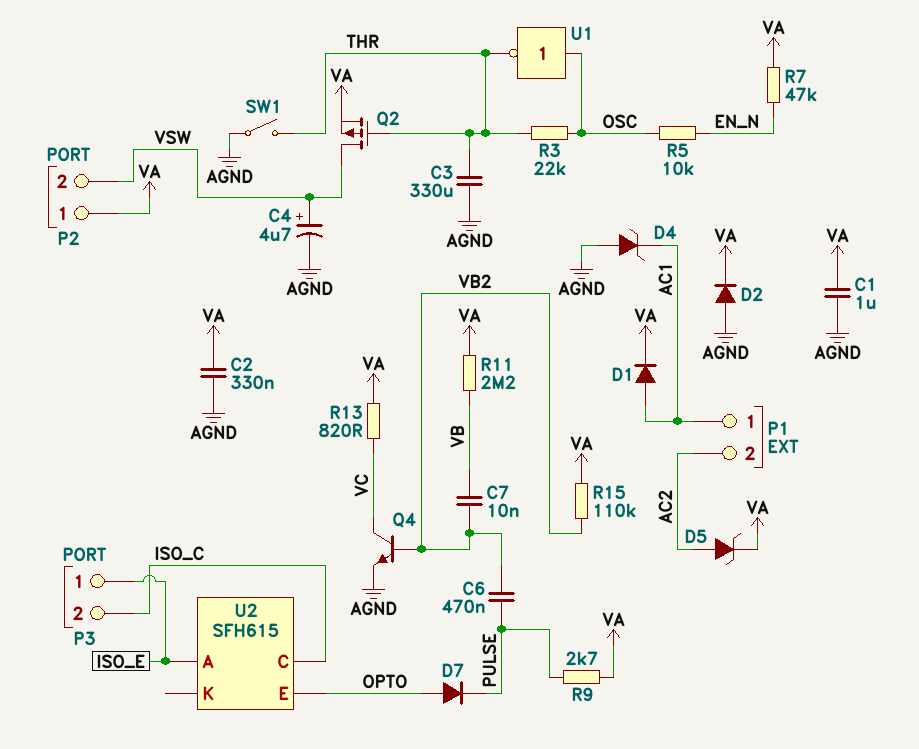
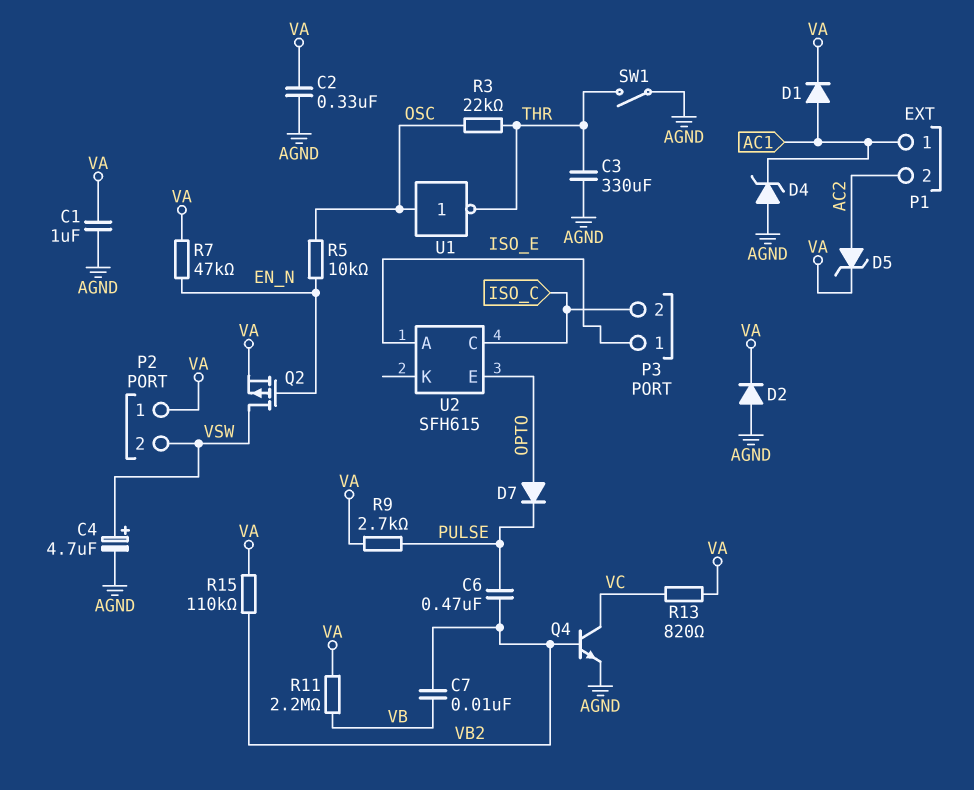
Q2: PMOS (G THR, D VSW, S VA) -> PMOS (G EN_N, D VSW, S VA)

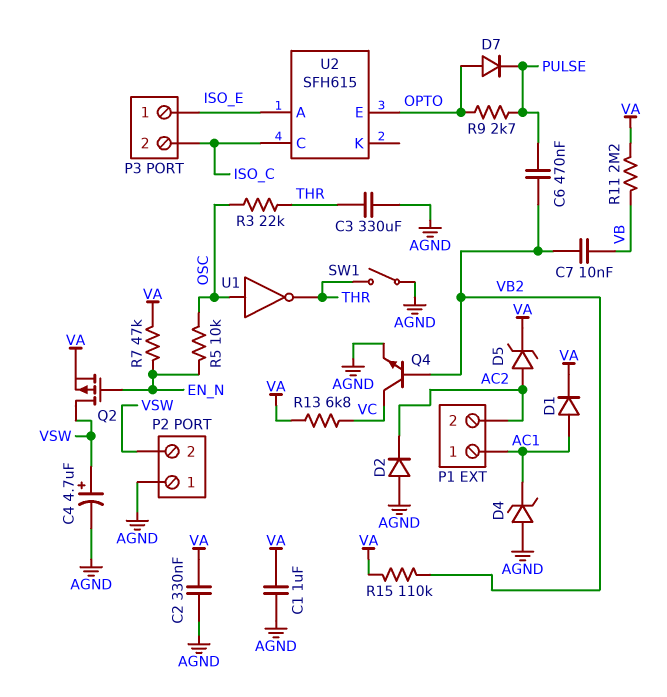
D2: diode (A AGND, K VA) -> diode (A AGND, K AC2)
P2 pin 1: VA -> AGND
R9: 2.7k (PULSE, VA) -> 2.7k (OPTO, PULSE)
R13: 820 (VA, VC) -> 6.8k (VA, VC)

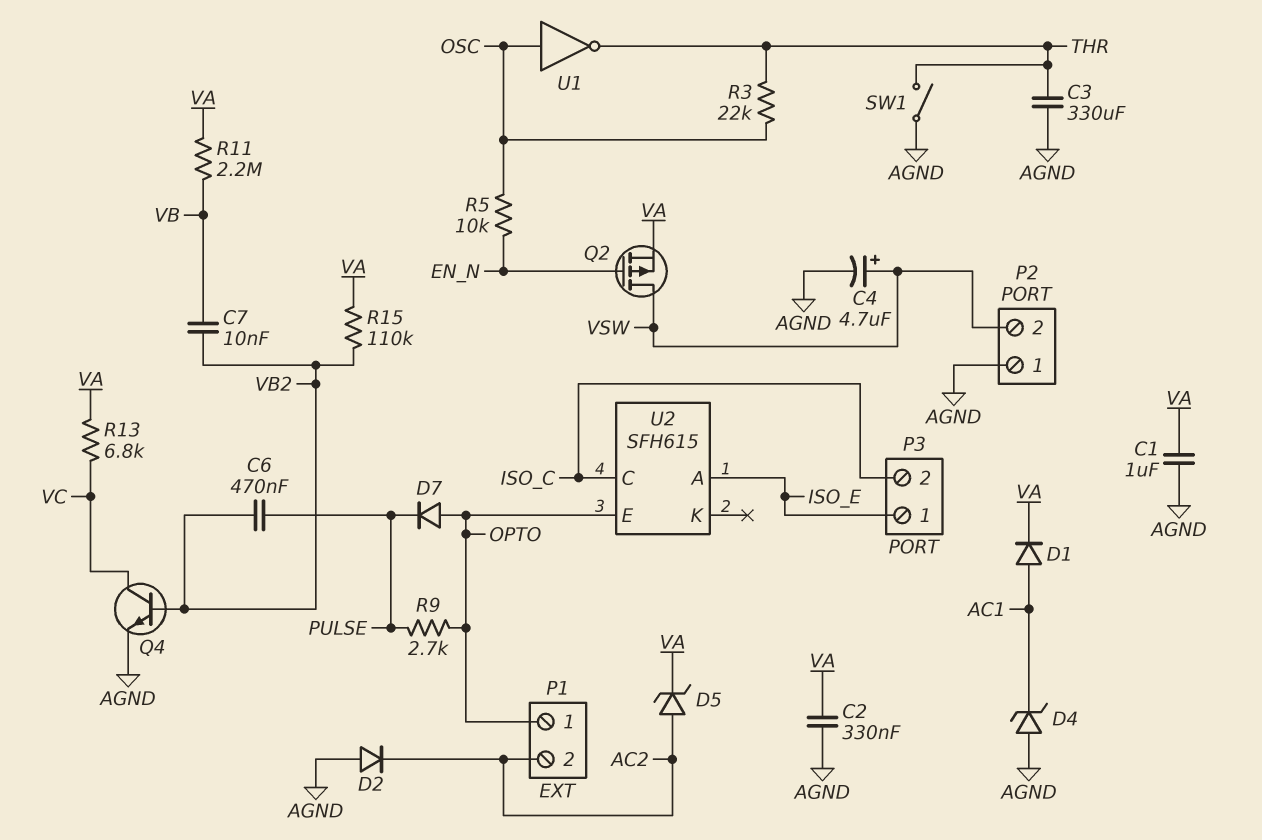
P1 pin 1: AC1 -> OPTO
R7: 47k (EN_N, VA) -> none

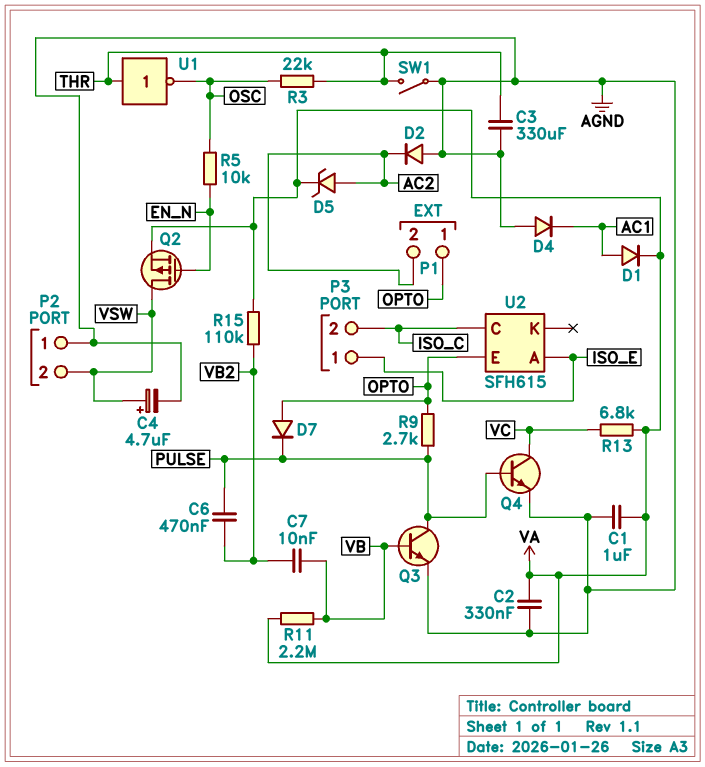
D4: zener (A AGND, K AC1) -> diode (A AGND, K AC1)
Q3: none -> NPN (B VB, C PULSE, E AGND)
Q4: NPN (B VB2, C VC, E AGND) -> NPN (B PULSE, C VC, E AGND)
U1: NOT (in OSC, out THR) -> NOT (in THR, out OSC)

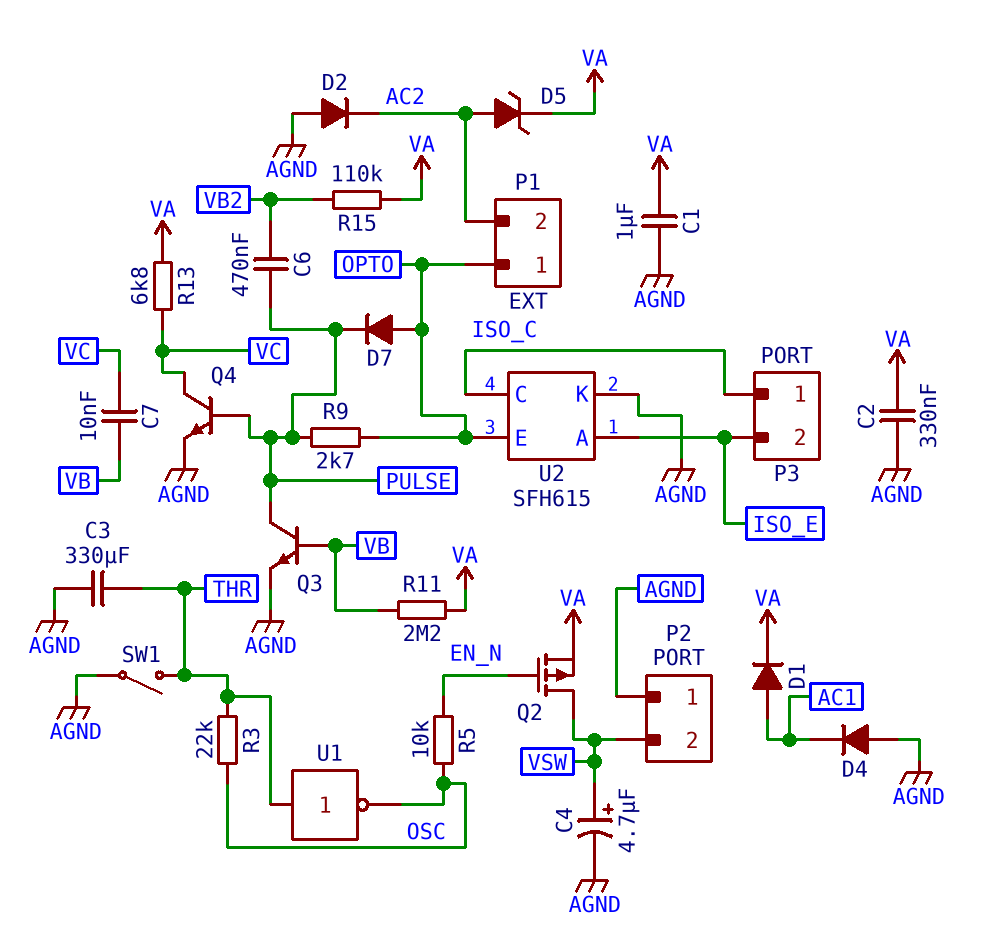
C7: 10nF (VB, VB2) -> 10nF (VB, VC)
P3 pin 1: ISO_E -> ISO_C
P3 pin 2: ISO_C -> ISO_E
U2 pin K: none -> AGND

